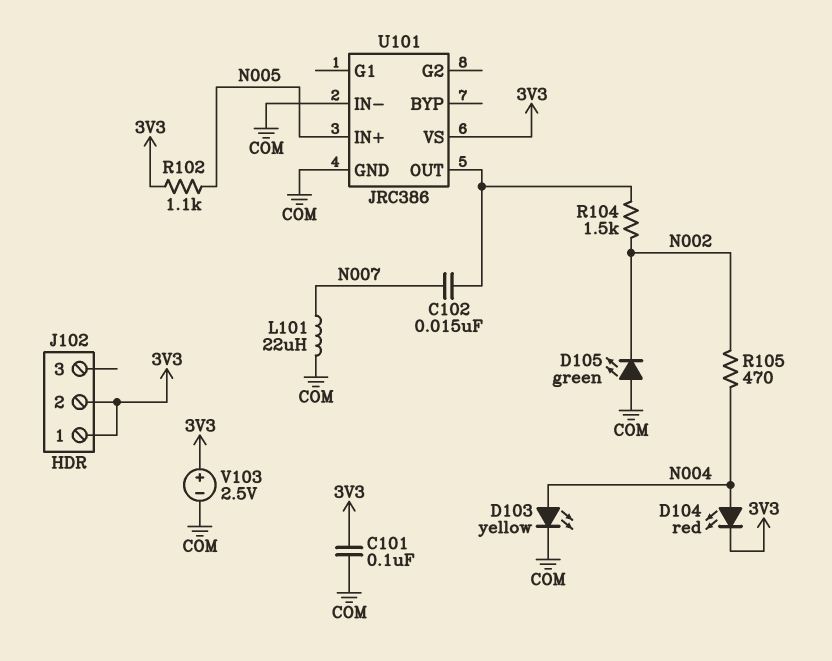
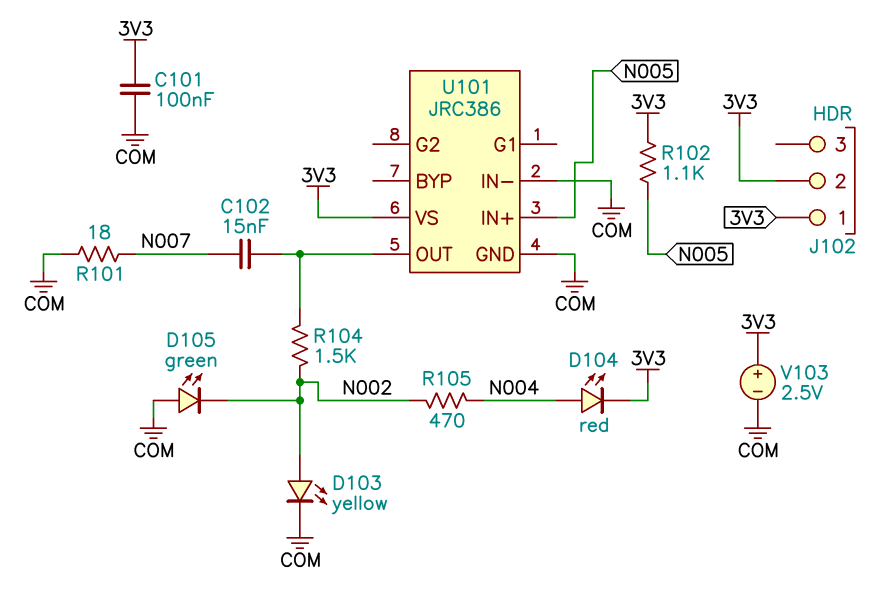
D103: LED yellow (A N004, K COM) -> LED yellow (A N002, K COM)
L101: 22uH (COM, N007) -> none
R101: none -> 18 (COM, N007)

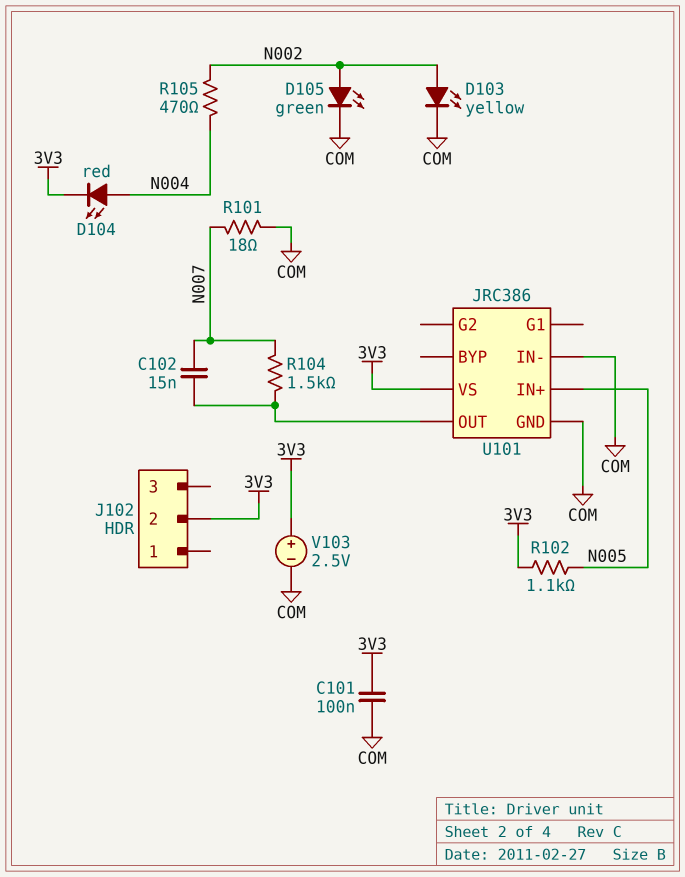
D105: LED green (A COM, K N002) -> LED green (A N002, K COM)
J102 pin 1: 3V3 -> none
R104: 1.5k (N002, U101/OUT) -> 1.5k (N007, U101/OUT)

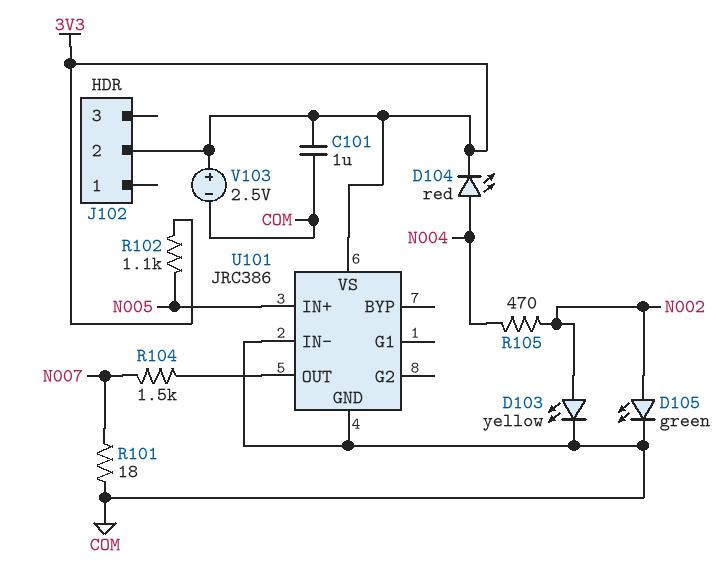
C101: 100nF (3V3, COM) -> 1uF (3V3, COM)
C102: 15nF (N007, U101/OUT) -> none

